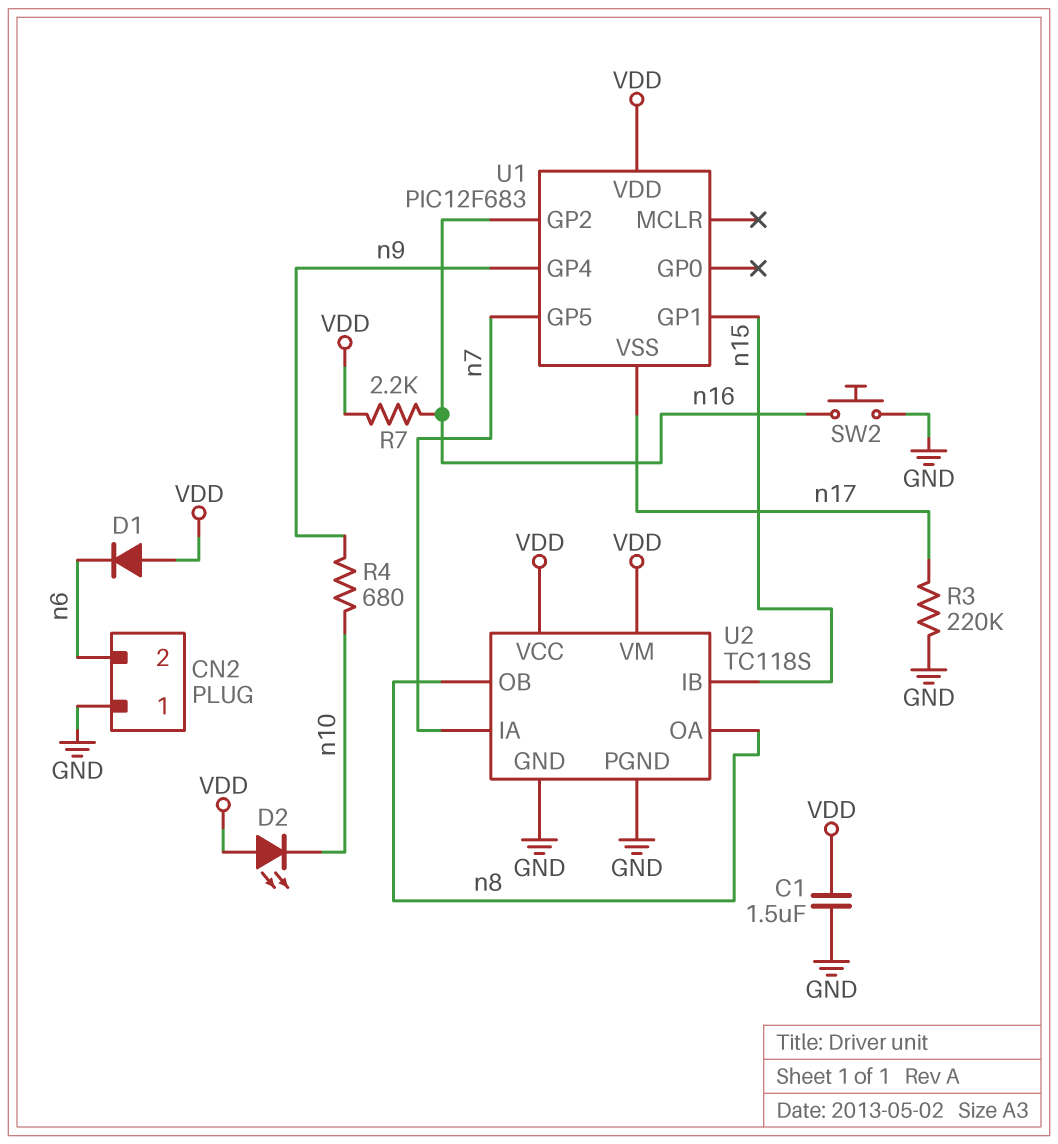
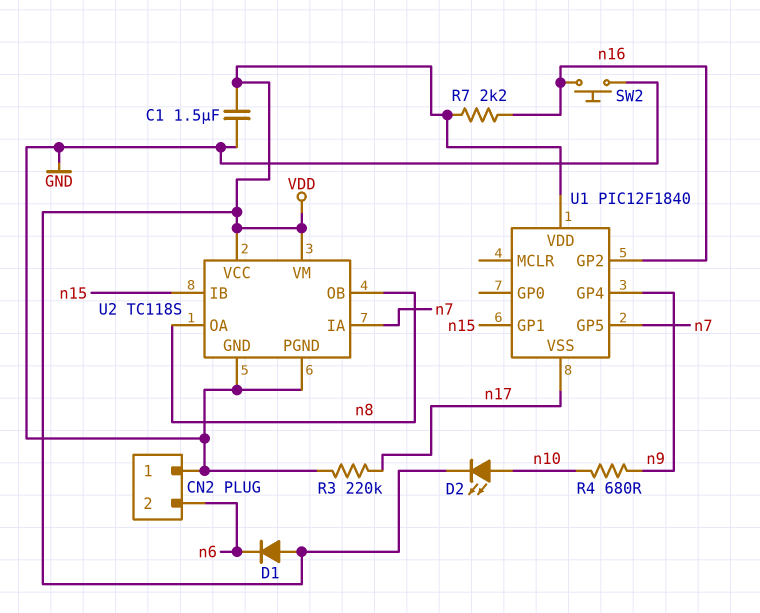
D2: LED (A VDD, K n10) -> LED (A n10, K VDD)
U1: PIC12F683 -> PIC12F1840

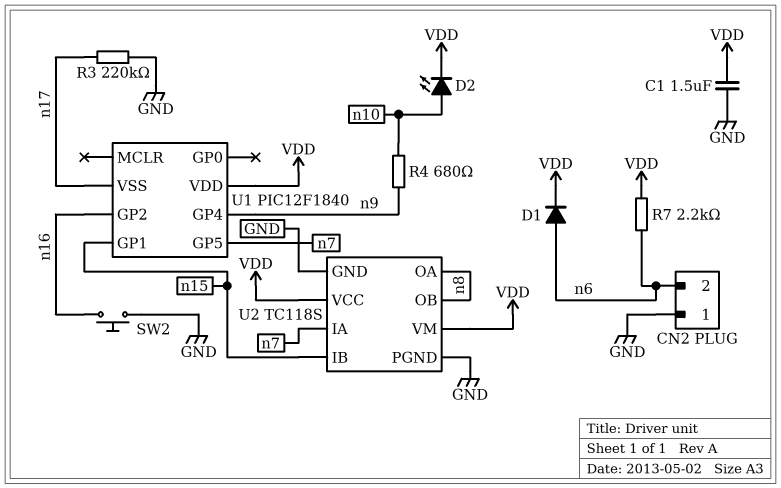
D1: diode (A VDD, K n6) -> diode (A n6, K VDD)
R7: 2.2k (VDD, n16) -> 2.2k (VDD, n6)

